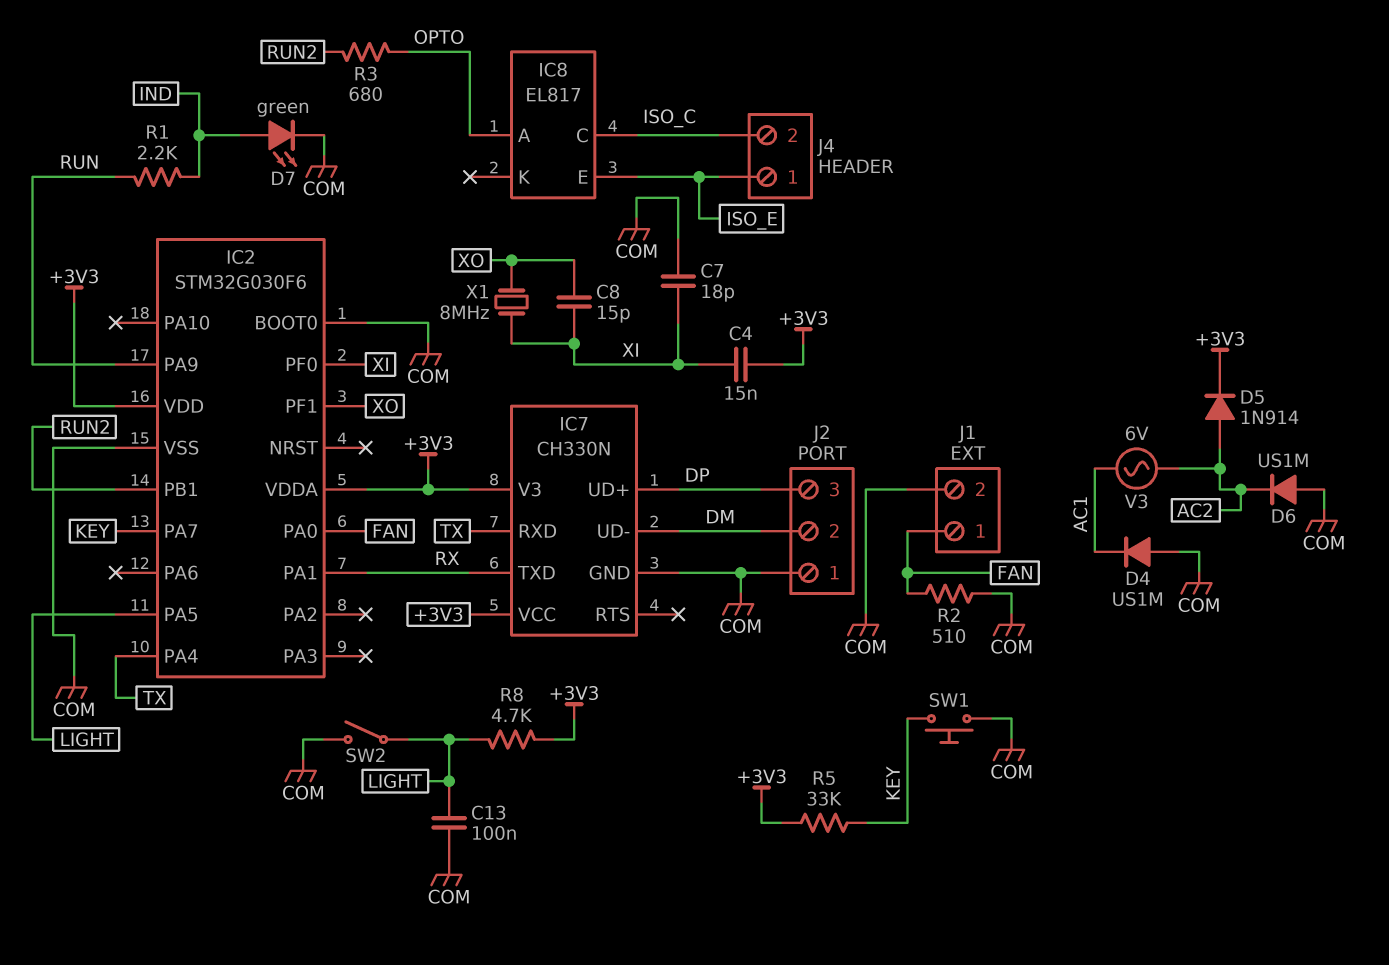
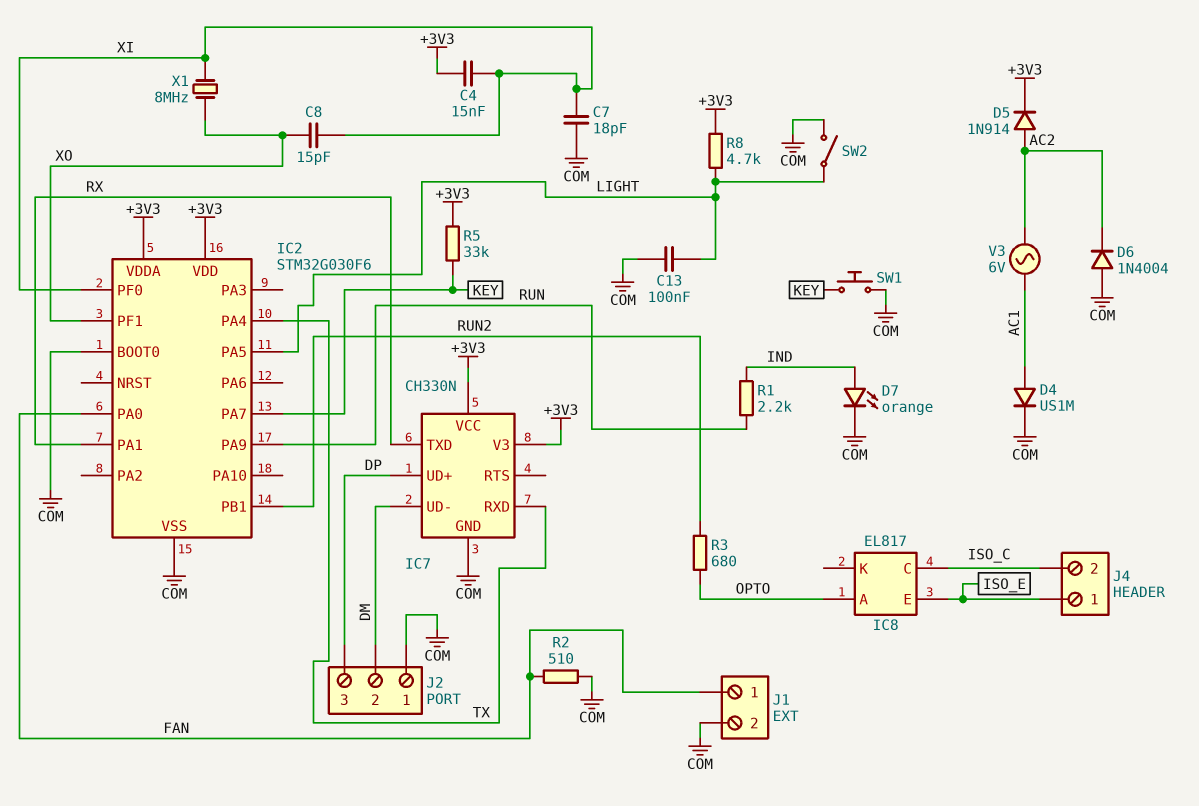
D4: diode US1M (A COM, K AC1) -> diode US1M (A AC1, K COM)
D6: diode US1M (A COM, K AC2) -> diode 1N4004 (A COM, K AC2)
D7: LED green (A IND, K COM) -> LED orange (A IND, K COM)

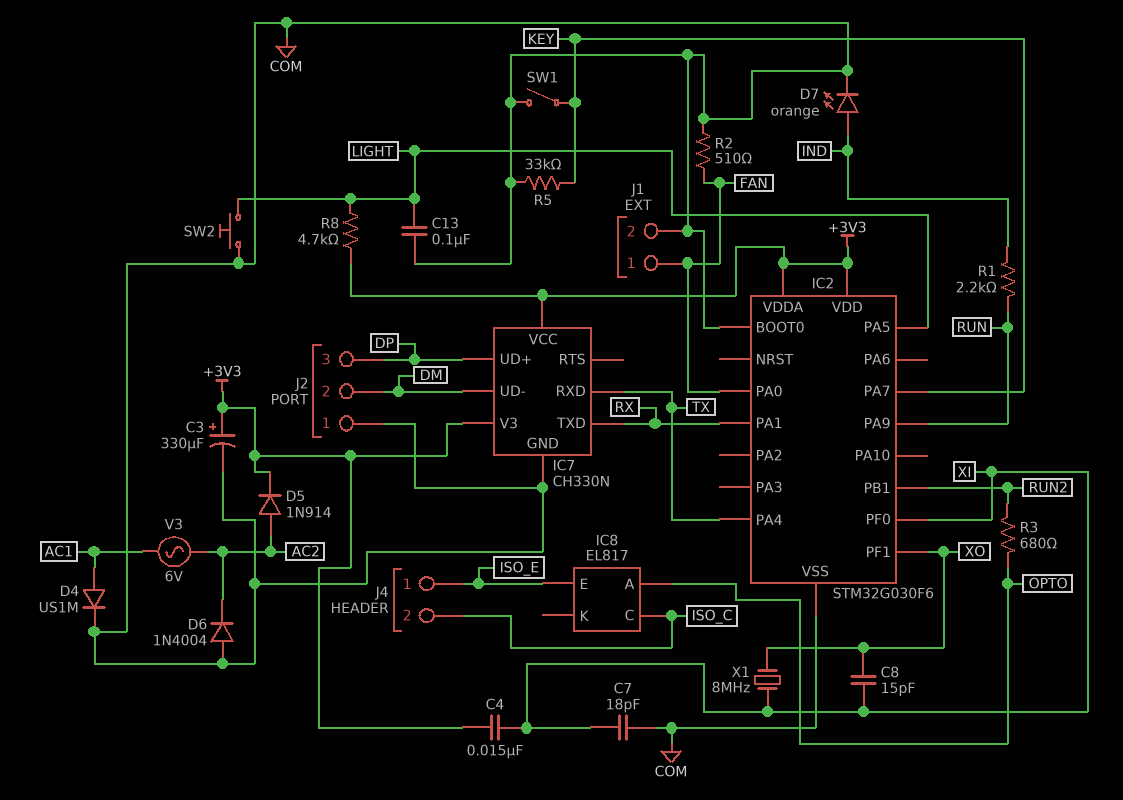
C3: none -> 330uF (plus +3V3, minus COM)
R5: 33k (+3V3, KEY) -> 33k (COM, KEY)
SW1: button (COM, KEY) -> switch (COM, KEY)
SW2: switch (COM, LIGHT) -> button (COM, LIGHT)

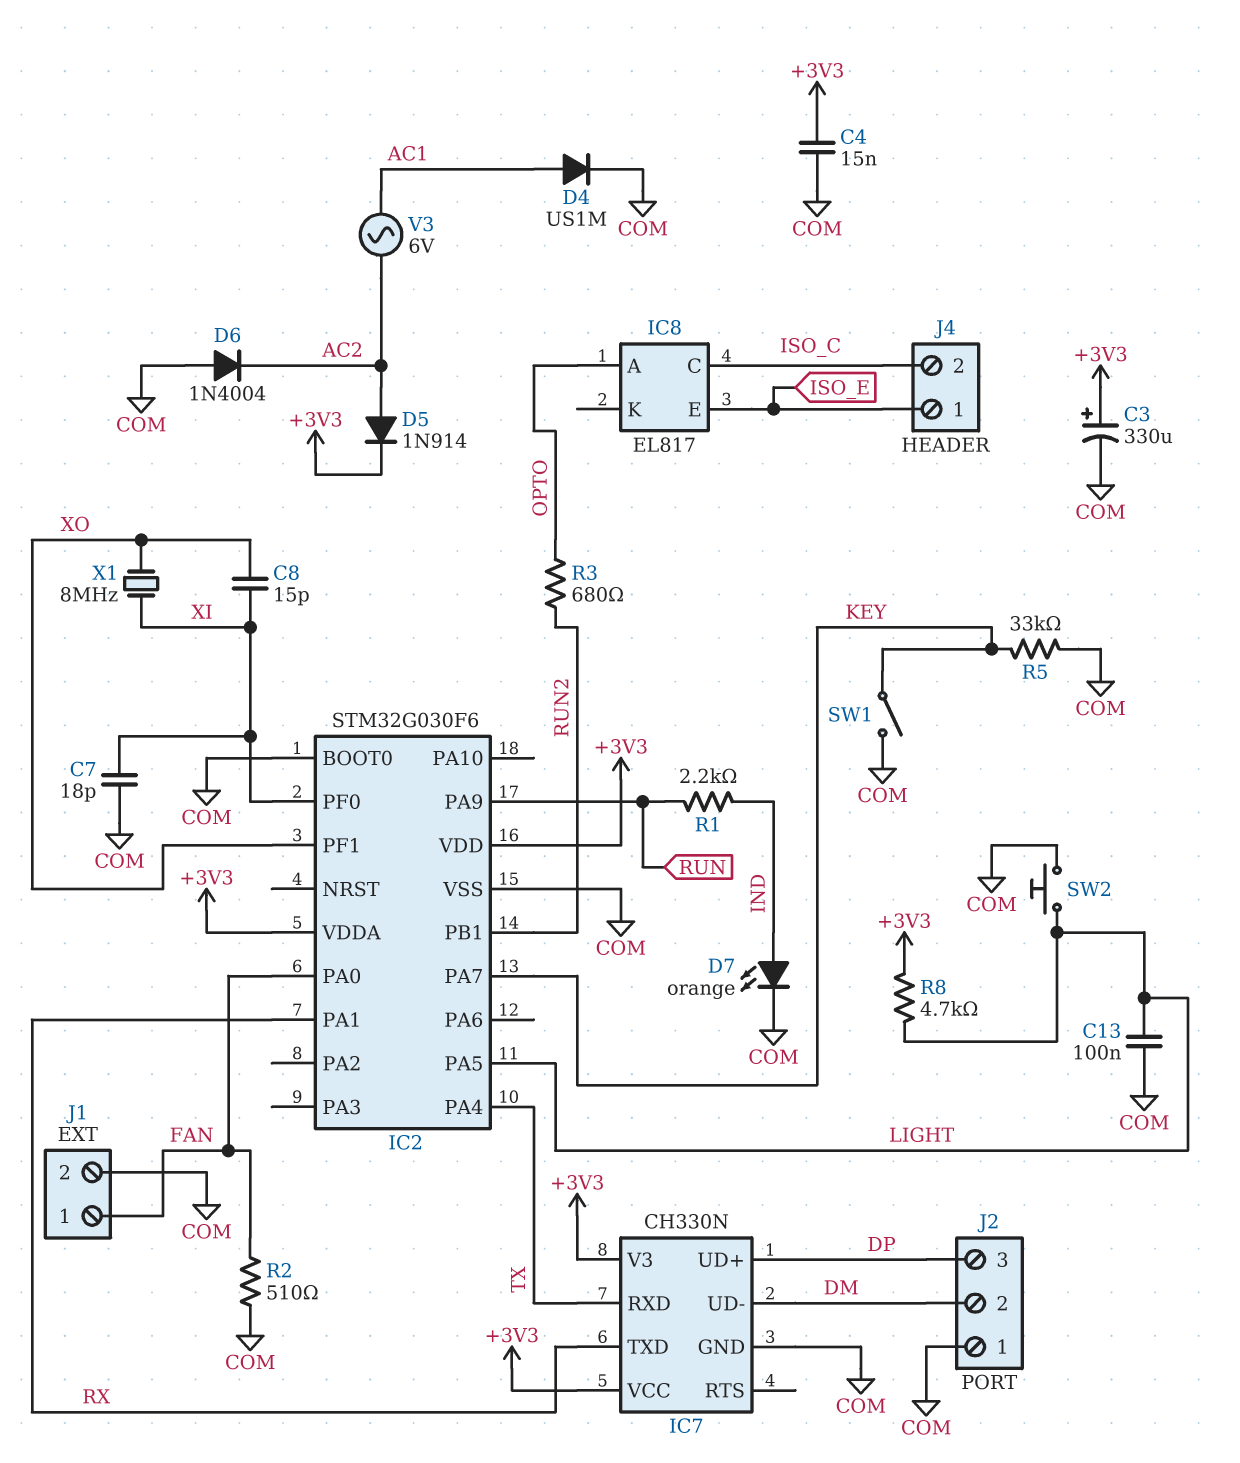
C4: 15nF (+3V3, XI) -> 15nF (+3V3, COM)

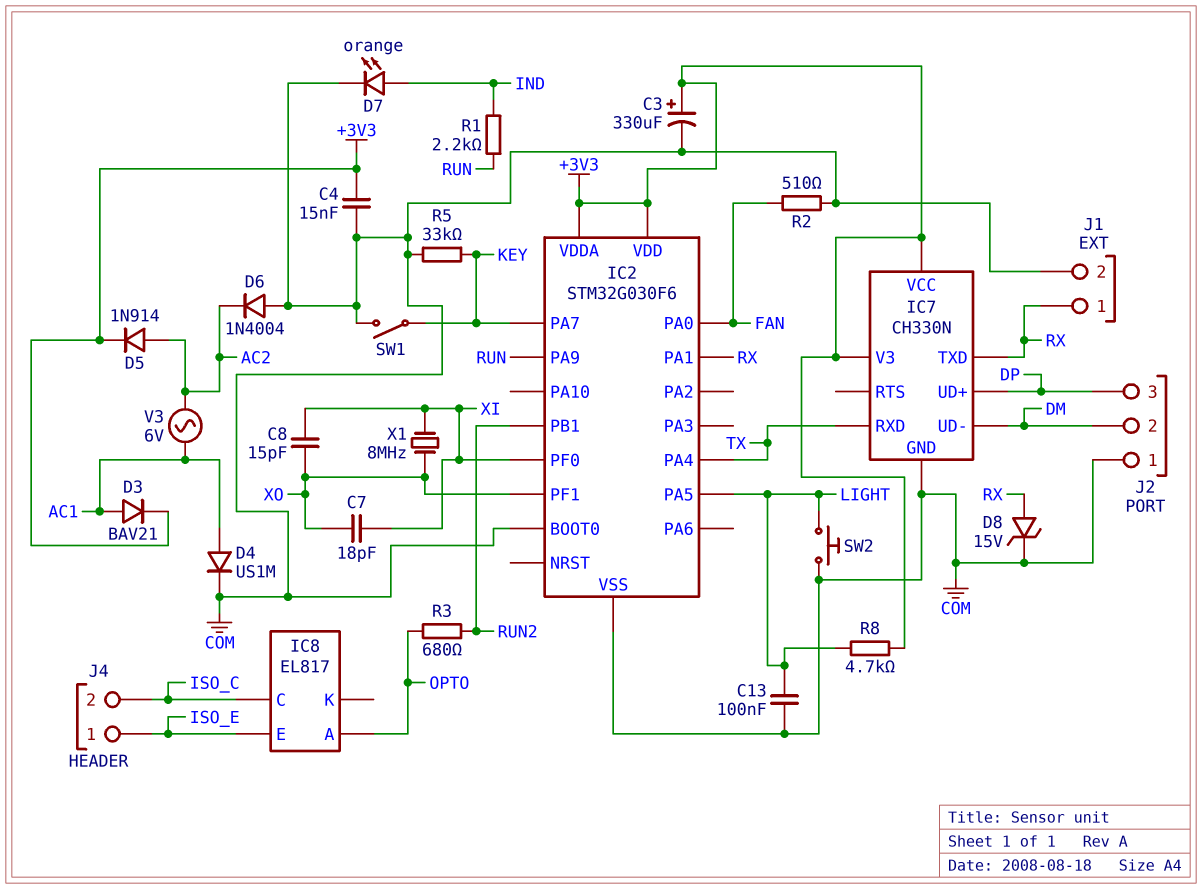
C7: 18pF (COM, XI) -> 18pF (XI, XO)
D3: none -> diode BAV21 (A AC1, K +3V3)
D8: none -> zener 15V (A RX, K COM)
J1 pin 1: FAN -> RX

